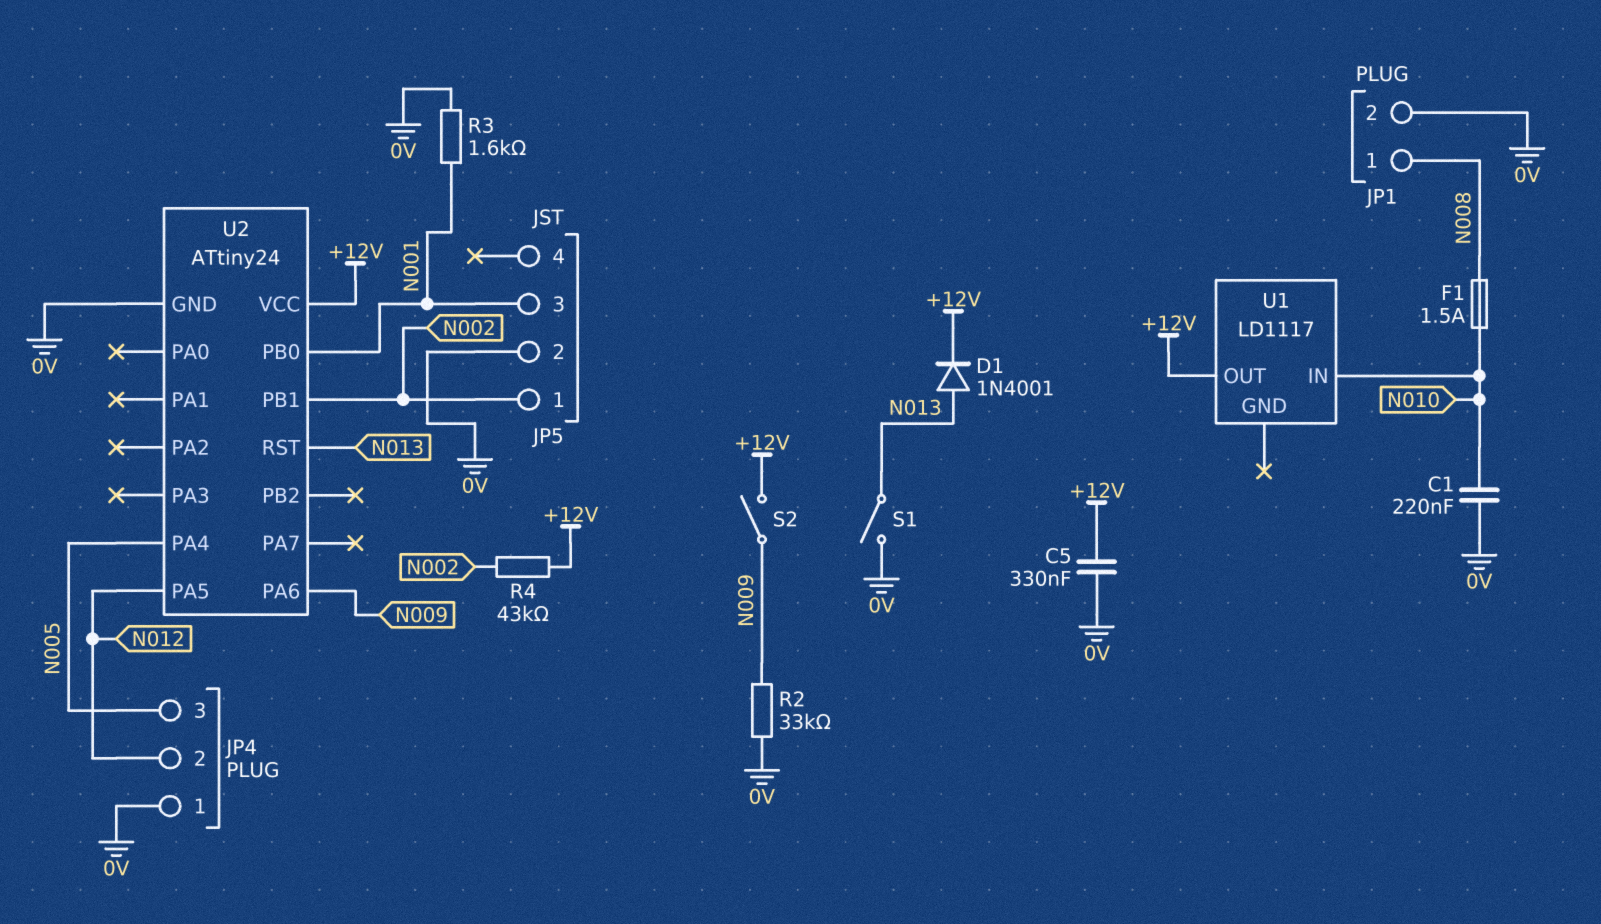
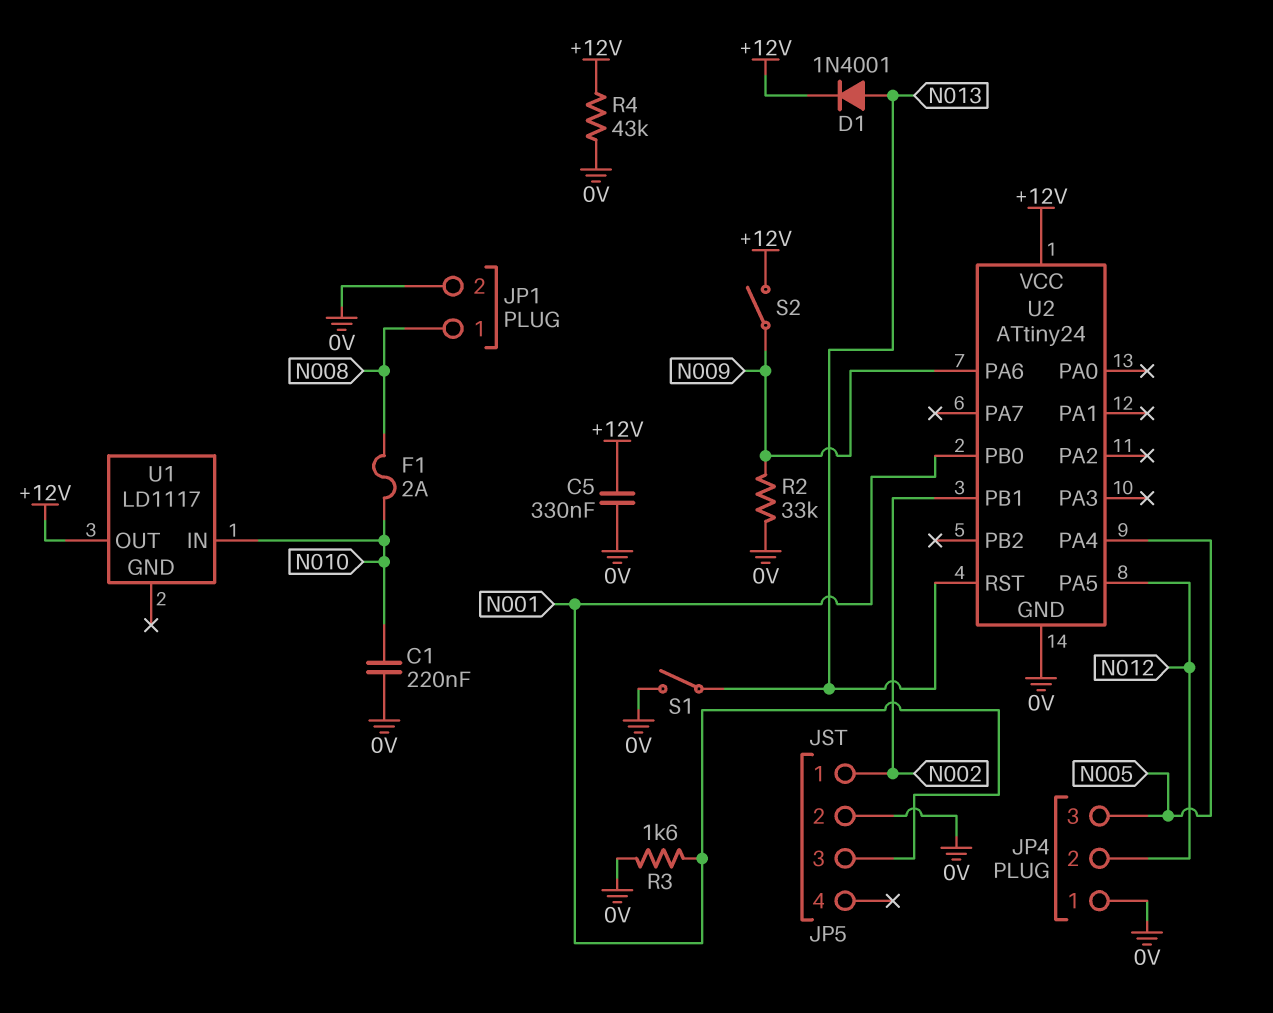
F1: 1.5A (N008, N010) -> 2A (N008, N010)
R4: 43k (+12V, N002) -> 43k (+12V, 0V)

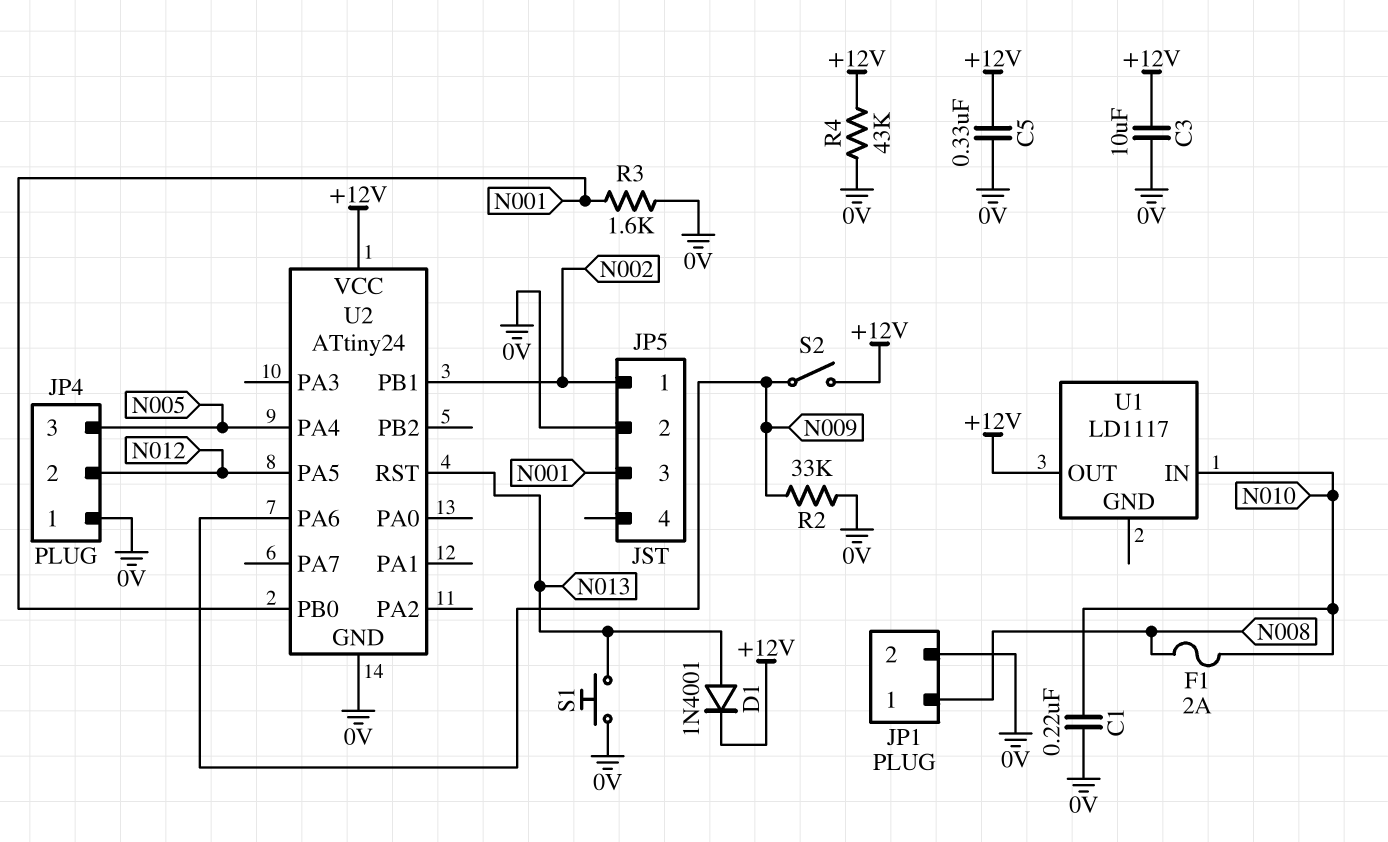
C3: none -> 10uF (+12V, 0V)
S1: switch (0V, N013) -> button (0V, N013)

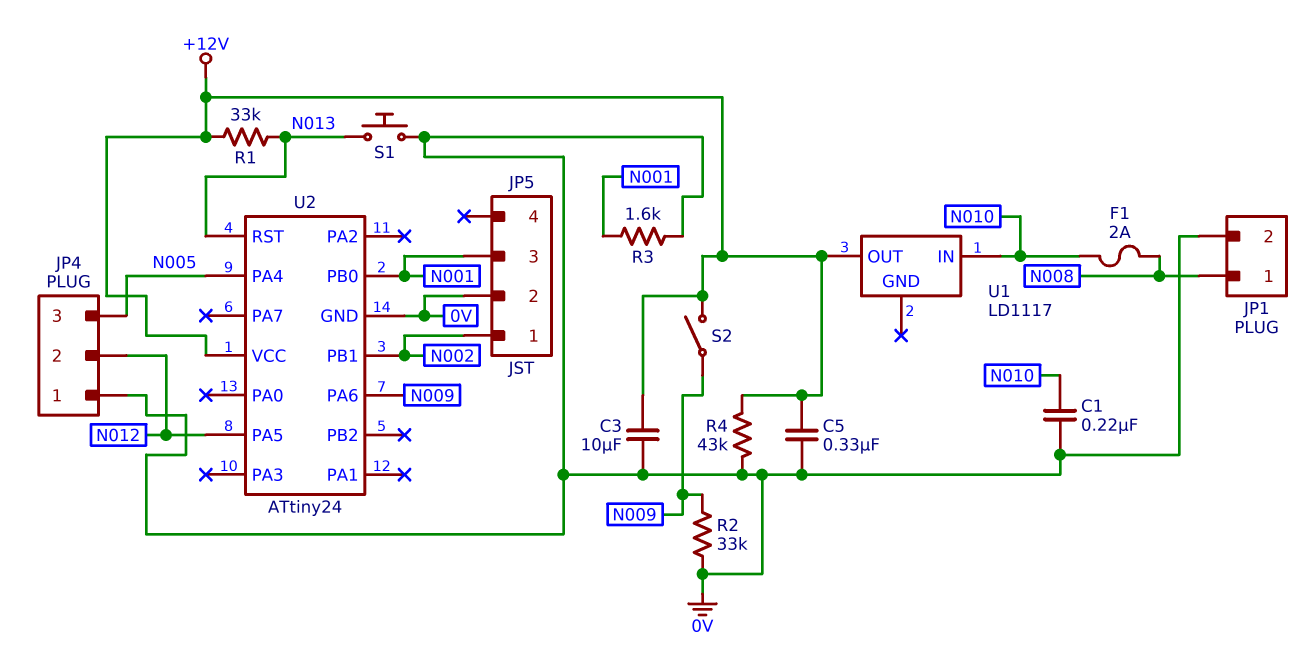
D1: diode 1N4001 (A N013, K +12V) -> none
R1: none -> 33k (+12V, N013)

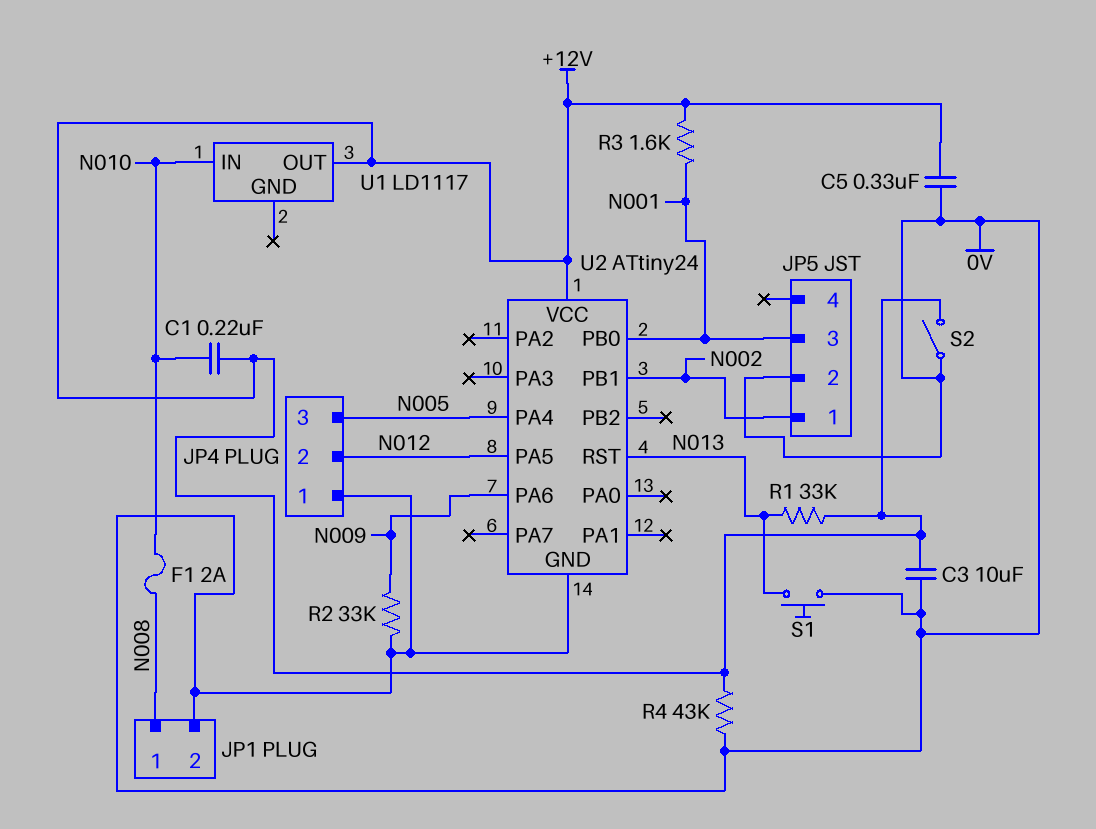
C1: 220nF (0V, N010) -> 220nF (+12V, N010)
R3: 1.6k (0V, N001) -> 1.6k (+12V, N001)
S2: switch (+12V, N009) -> switch (+12V, 0V)

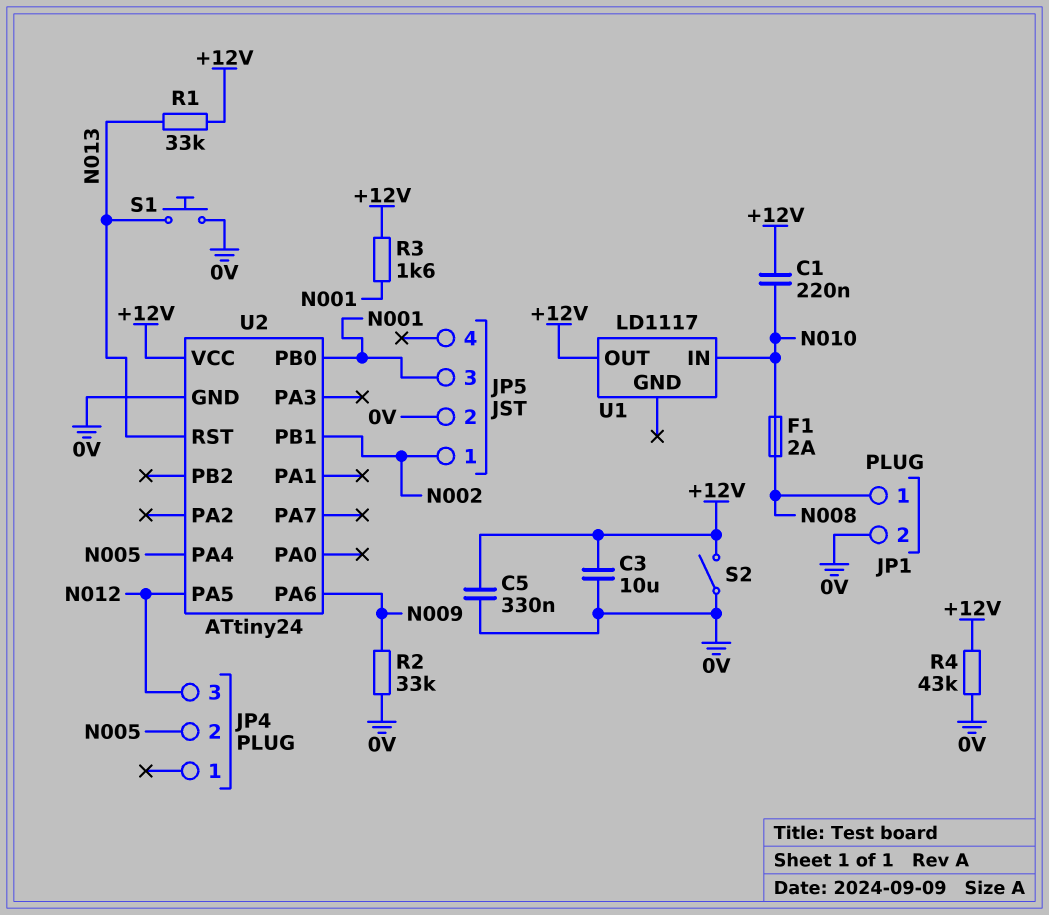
JP4 pin 1: 0V -> none
JP4 pin 2: N012 -> N005
JP4 pin 3: N005 -> N012

